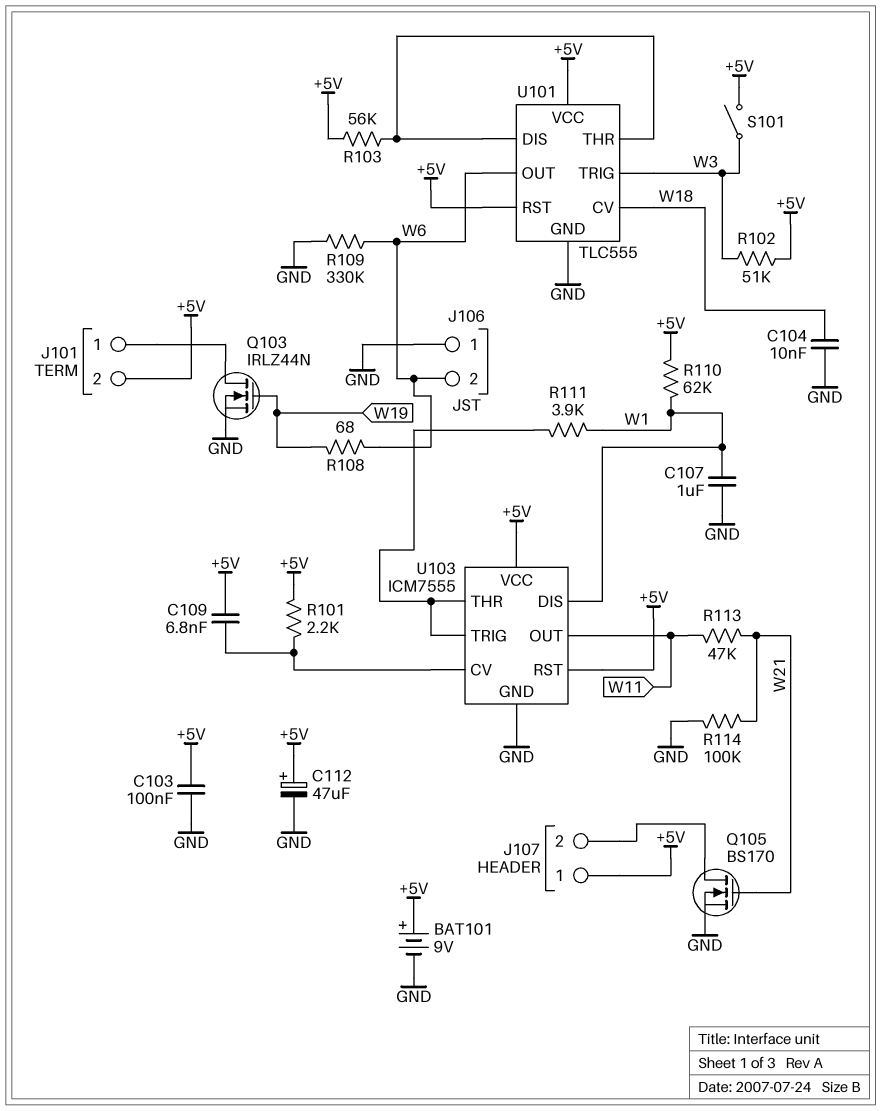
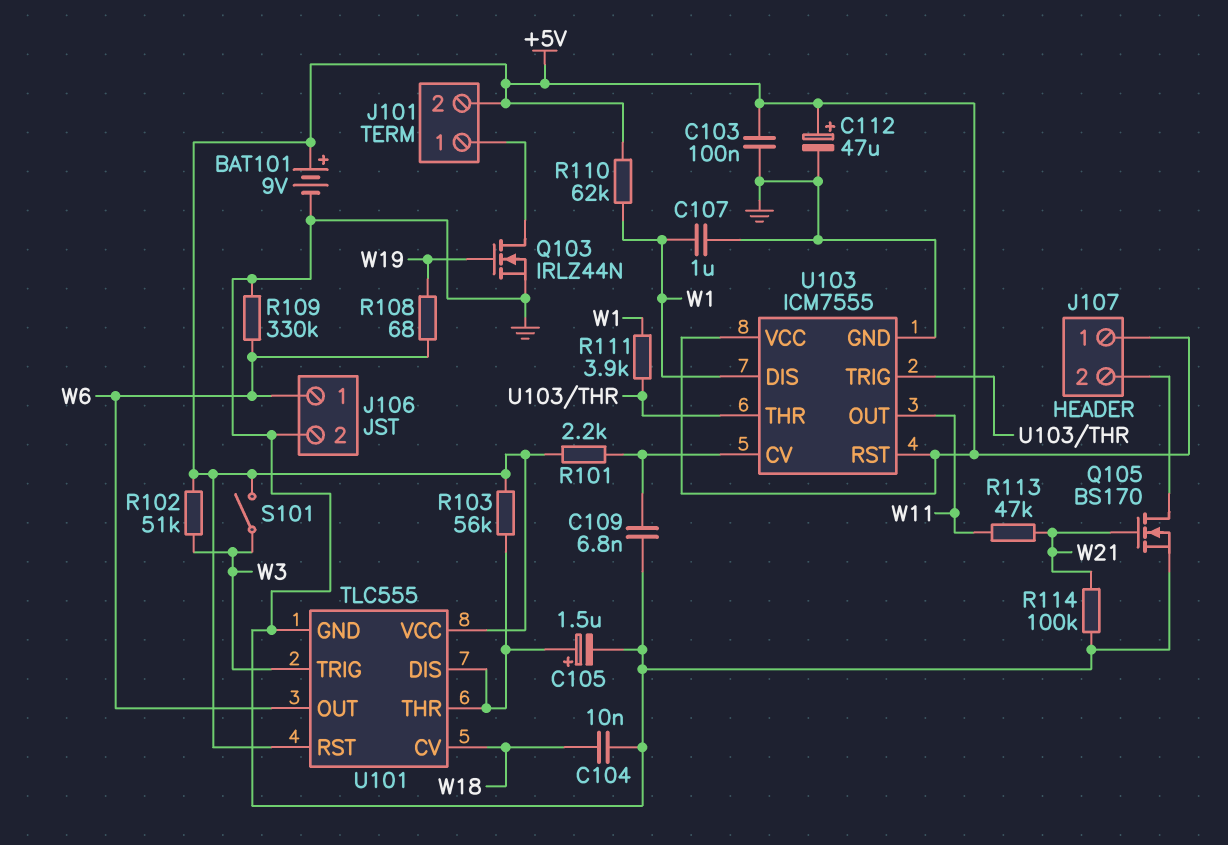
C105: none -> 1.5uF (plus U101/DIS, minus GND)
C109: 6.8nF (+5V, U103/CV) -> 6.8nF (GND, U103/CV)
J106 pin 1: GND -> W6
J106 pin 2: W6 -> GND

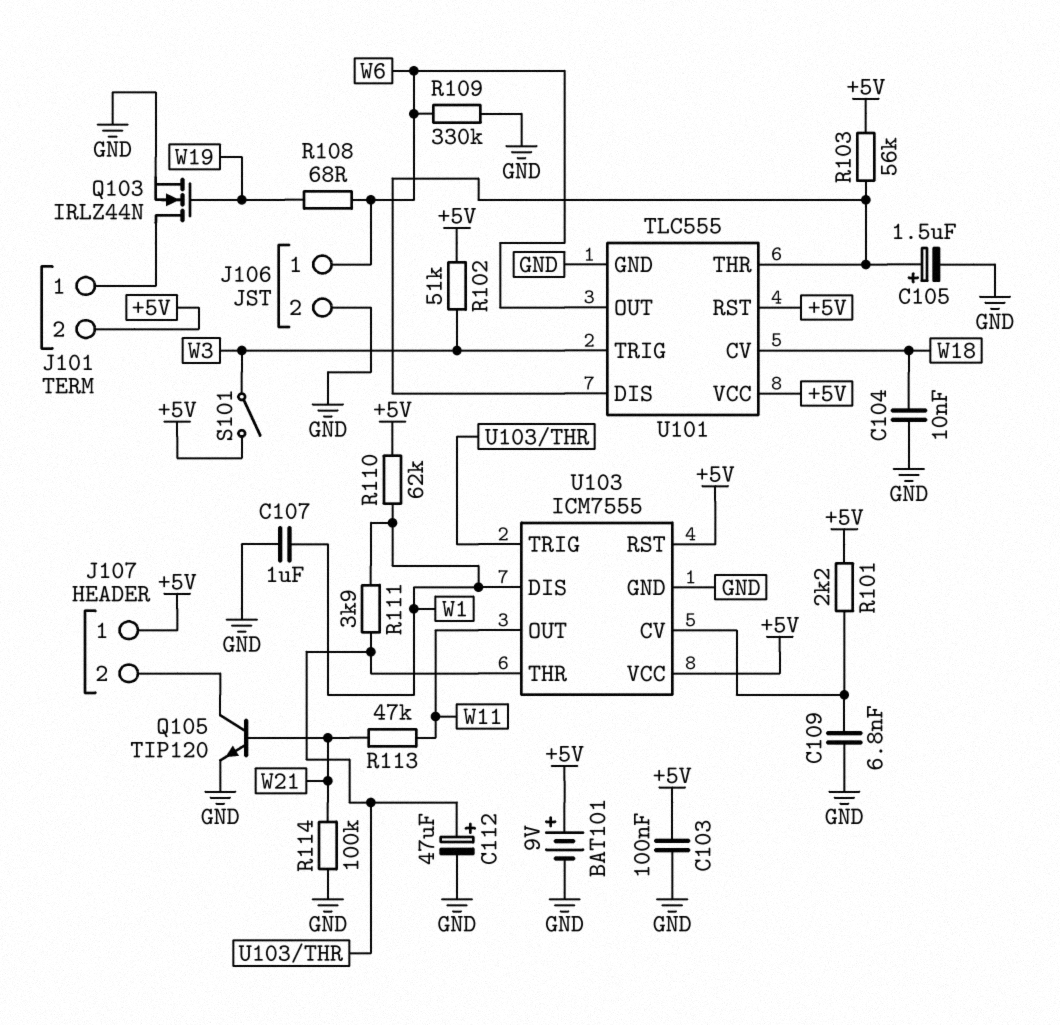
C112: 47uF (plus +5V, minus GND) -> 47uF (plus U103/THR, minus GND)
Q105: NMOS BS170 (G W21, D J107/2, S GND) -> NPN TIP120 (B W21, C J107/2, E GND)

